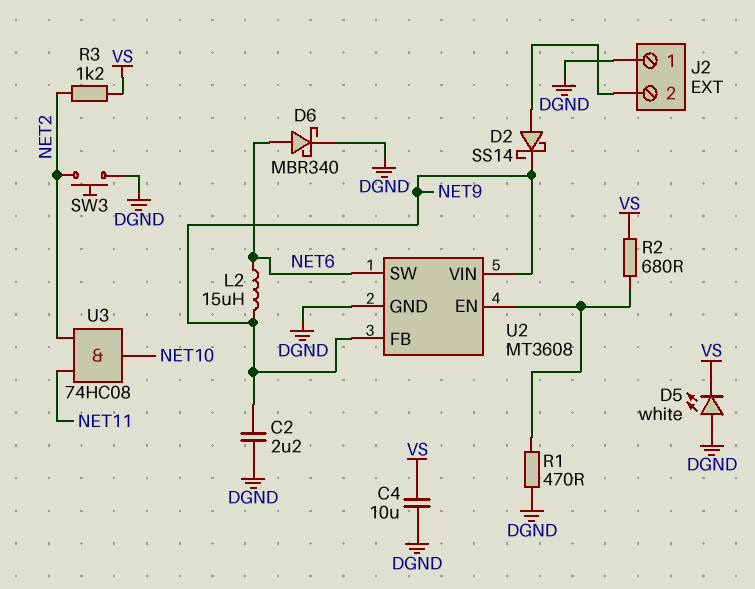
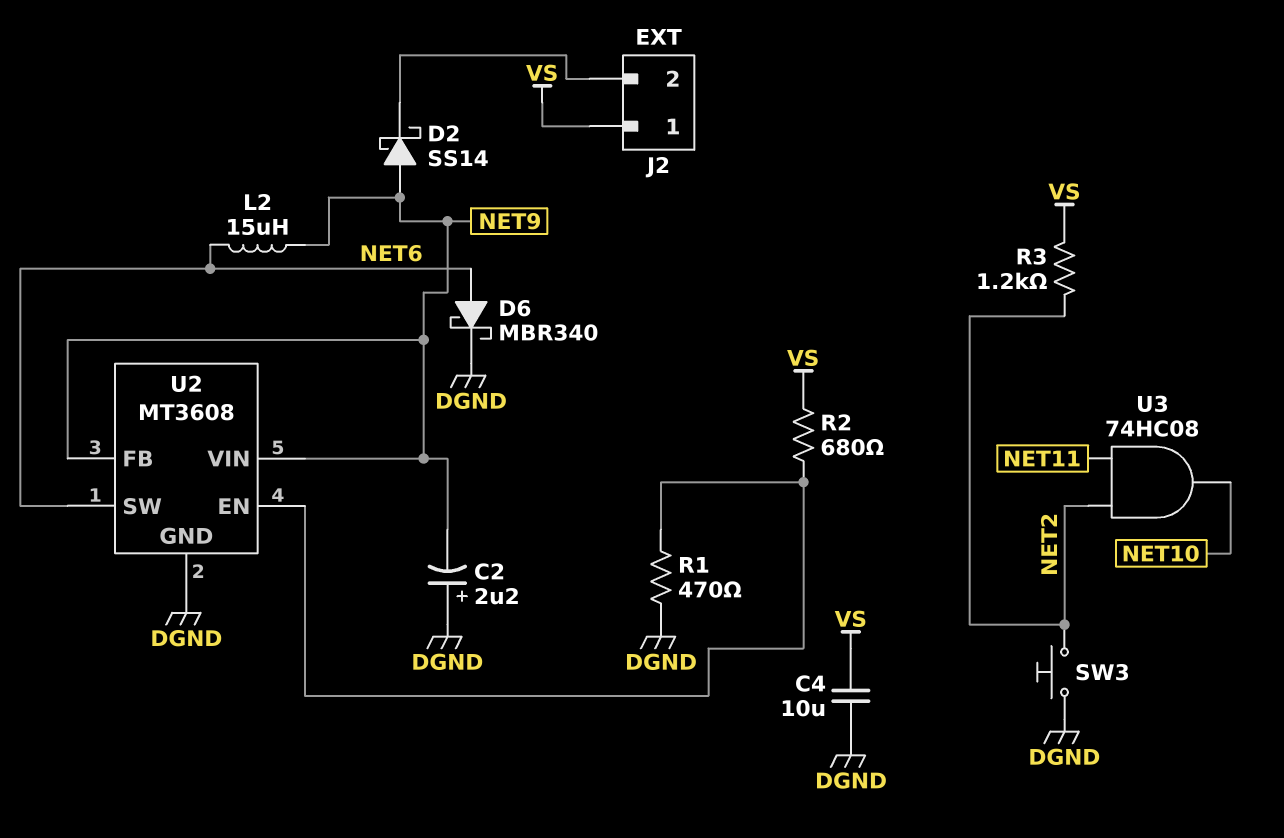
C2: 2.2uF (DGND, NET9) -> 2.2uF (plus DGND, minus NET9)
D2: schottky SS14 (A J2/2, K NET9) -> schottky SS14 (A NET9, K J2/2)
D5: LED white (A DGND, K VS) -> none
J2 pin 1: DGND -> VS

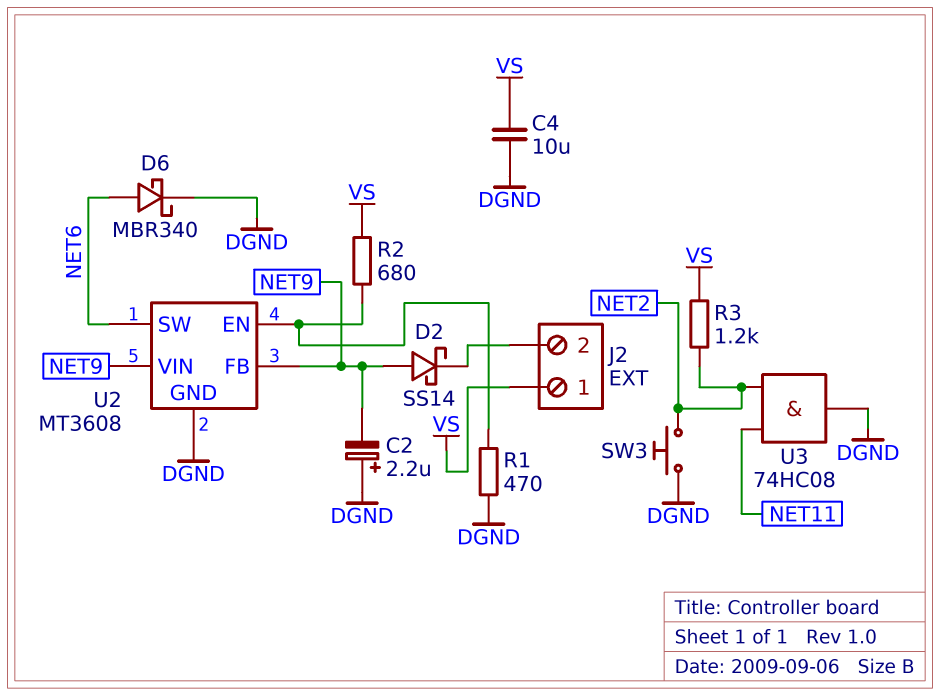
L2: 15uH (NET6, NET9) -> none
U3: AND 74HC08 (in NET2, in NET11, out NET10) -> AND 74HC08 (in NET2, in NET11, out DGND)

